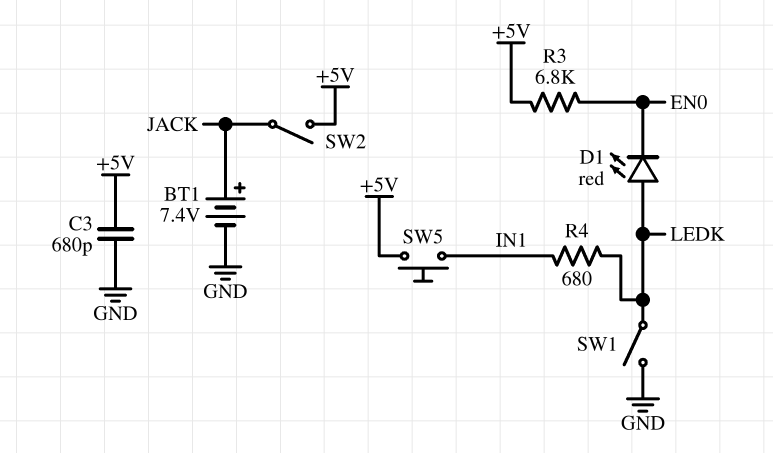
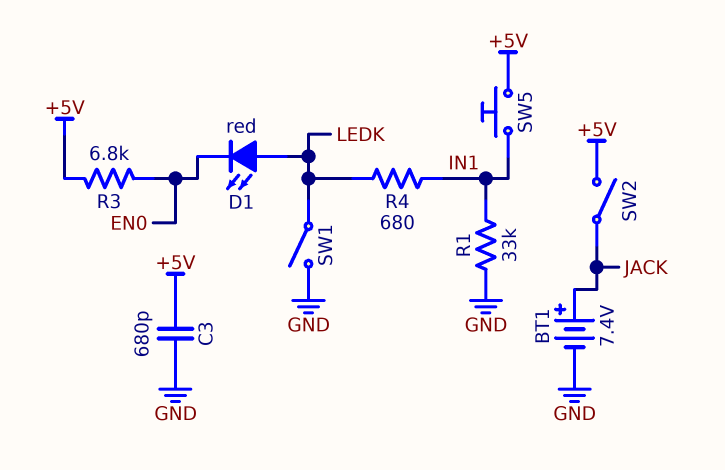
R1: none -> 33k (GND, IN1)

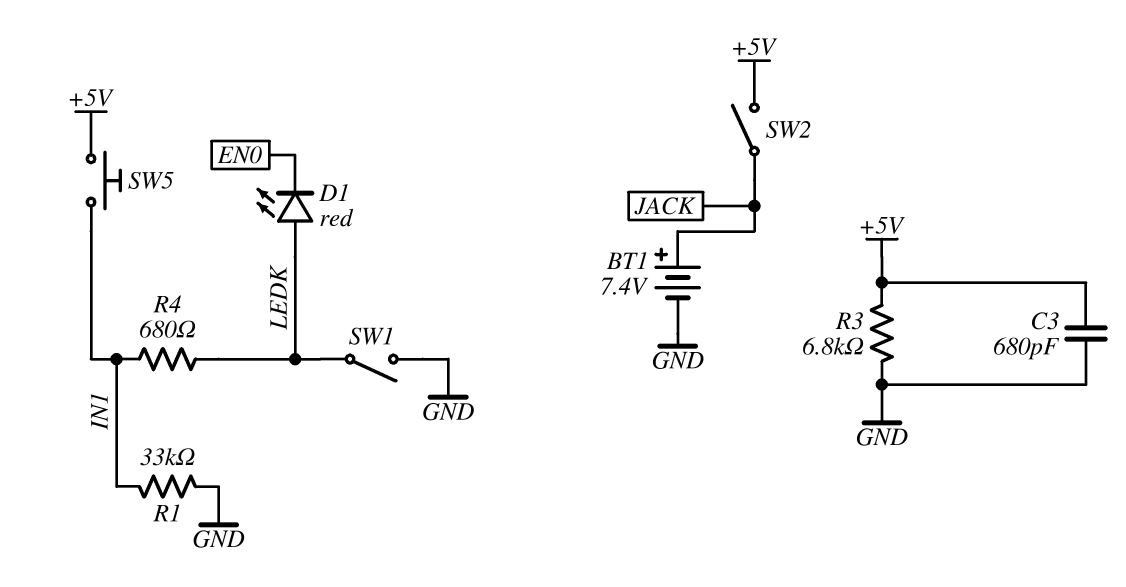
R3: 6.8k (+5V, EN0) -> 6.8k (+5V, GND)

